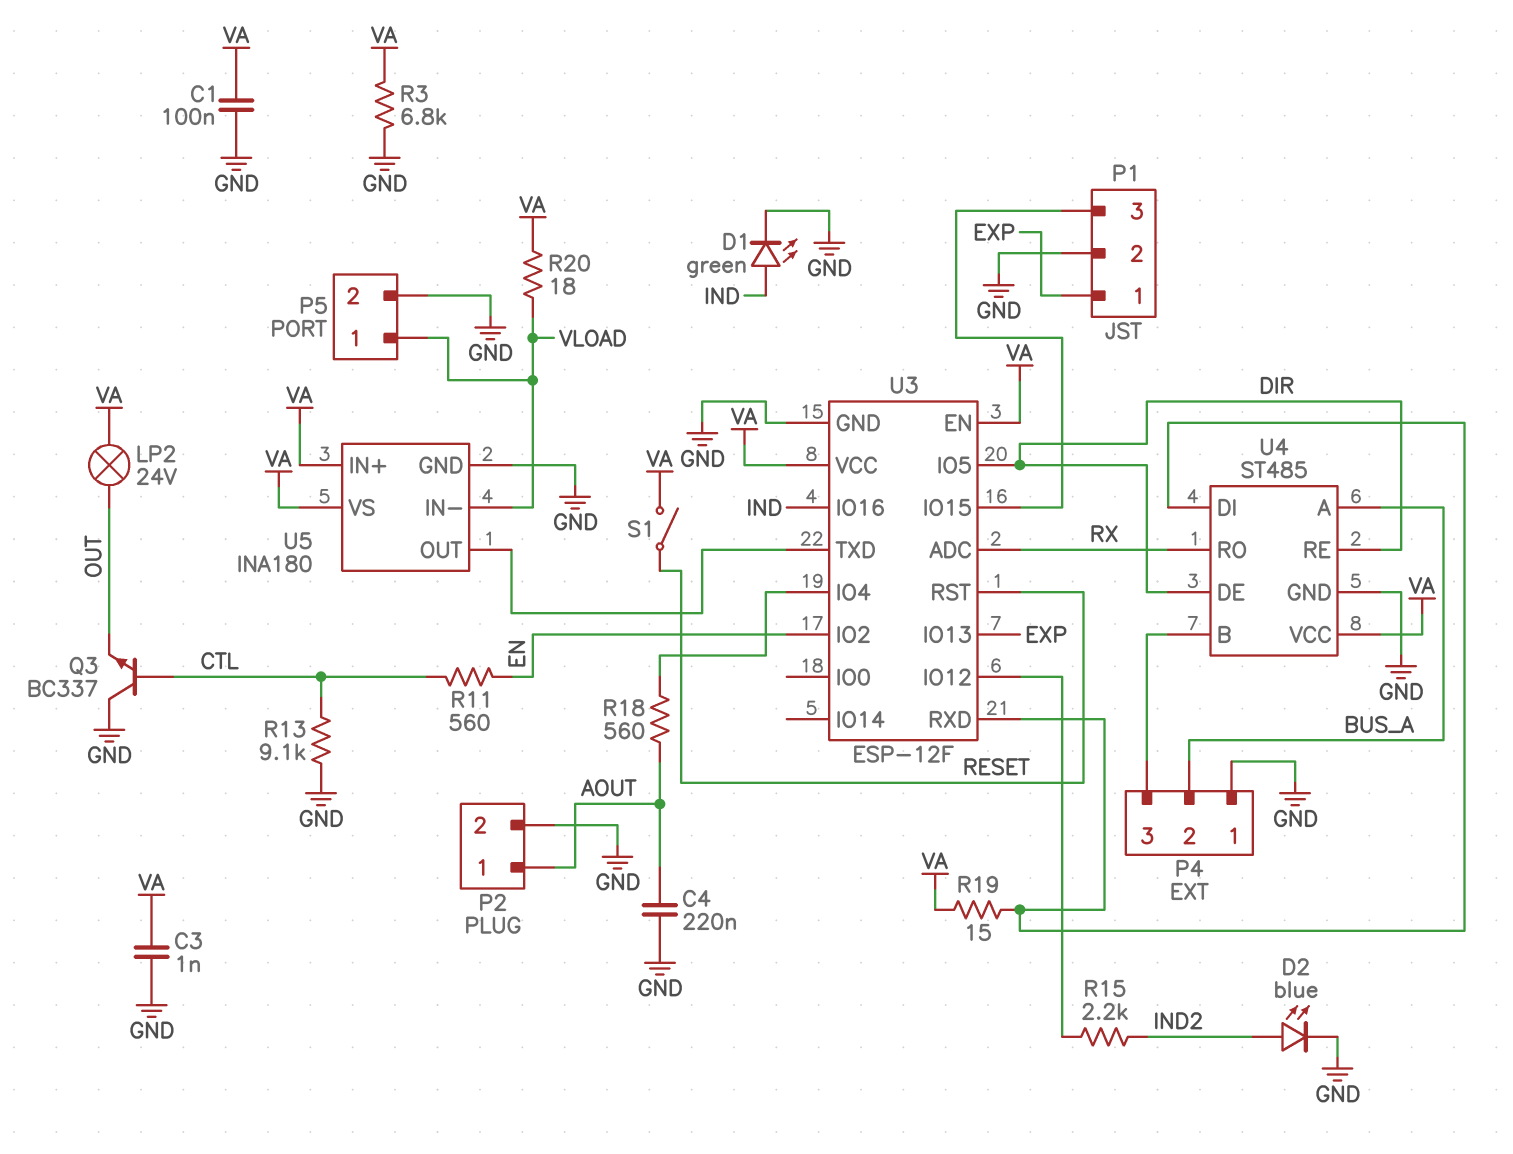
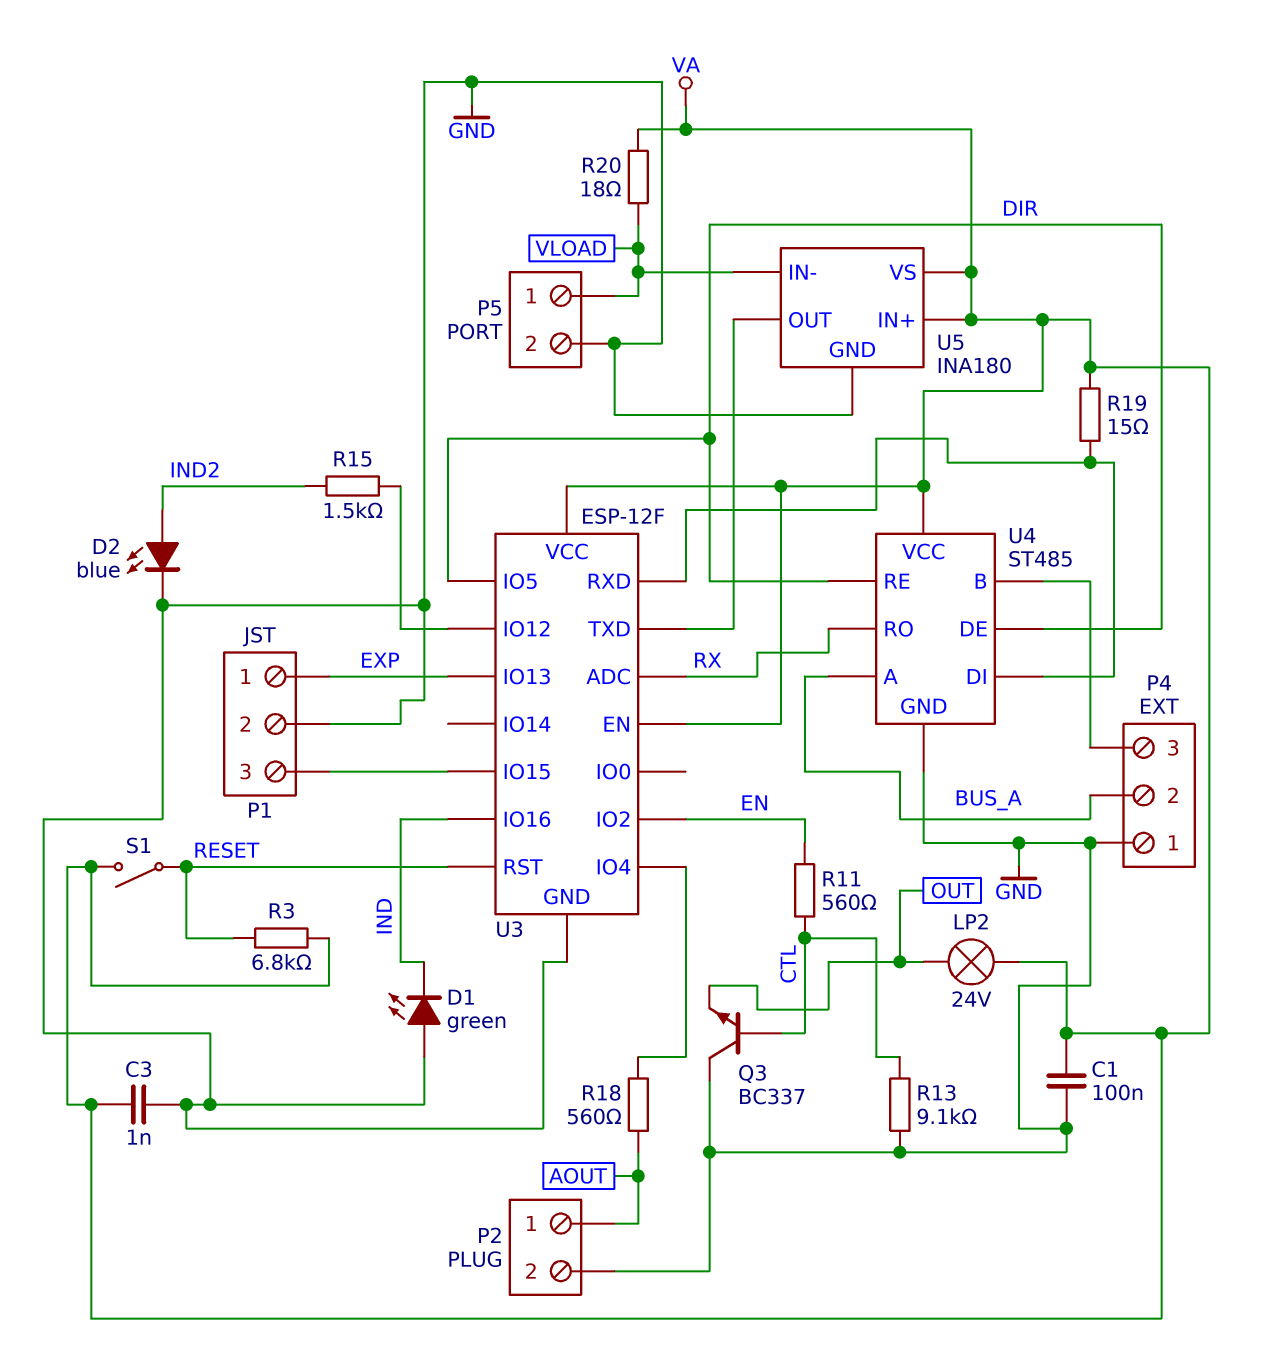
C4: 220nF (AOUT, GND) -> none
D1: LED green (A IND, K GND) -> LED green (A GND, K IND)
R3: 6.8k (GND, VA) -> 6.8k (RESET, VA)
R15: 2.2k (IND2, U3/IO12) -> 1.5k (IND2, U3/IO12)

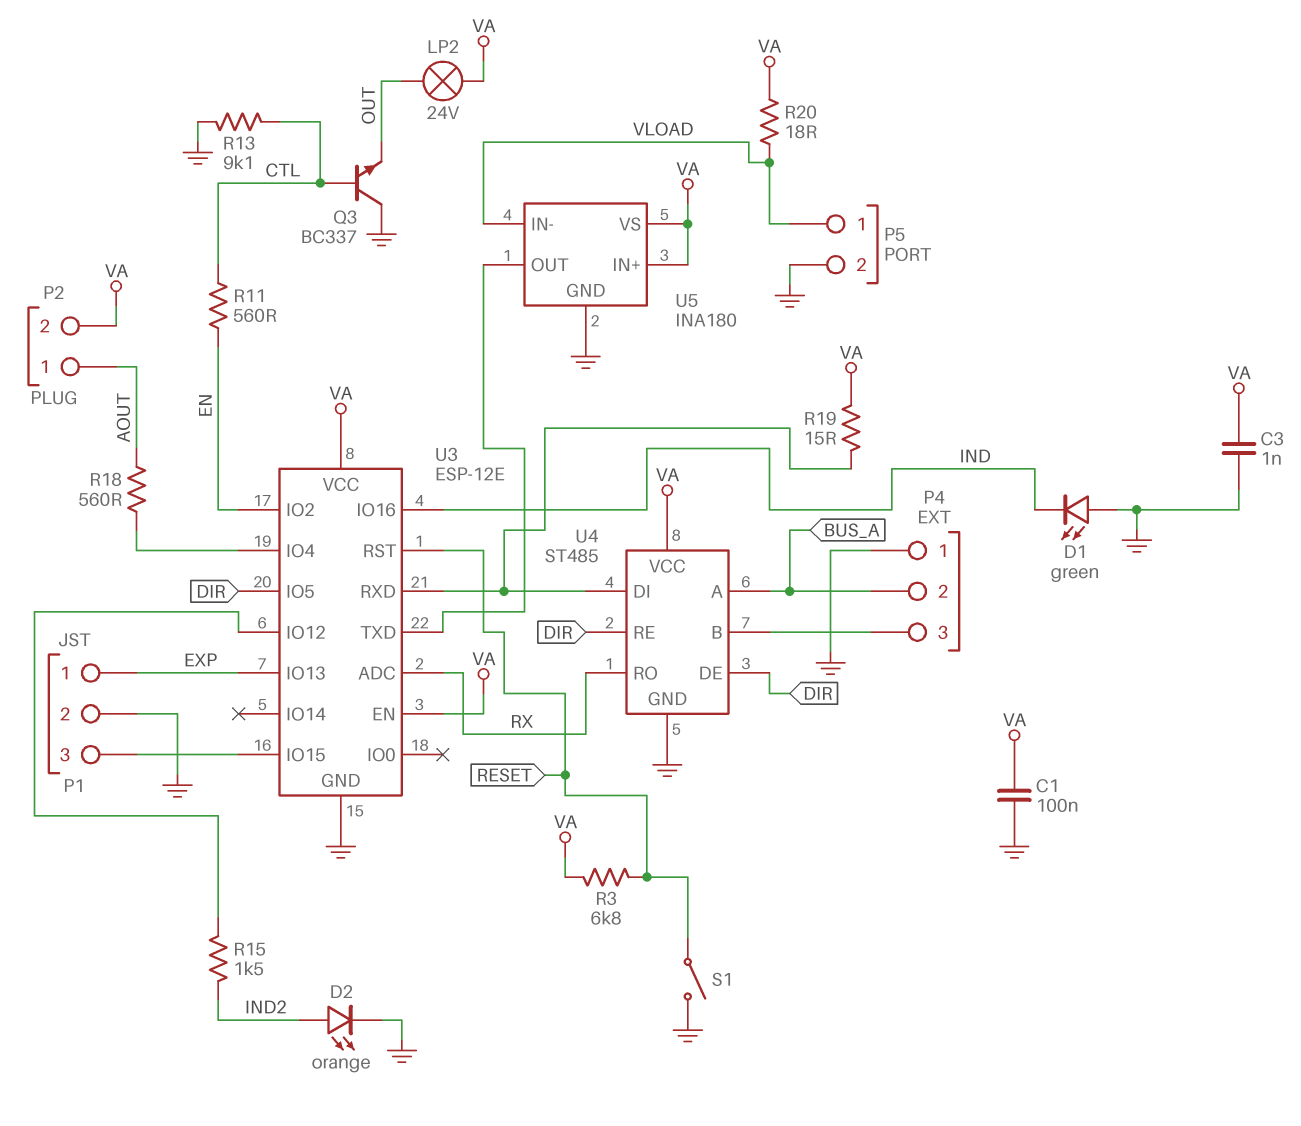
D2: LED blue (A IND2, K GND) -> LED orange (A IND2, K GND)
P2 pin 2: GND -> VA
S1: switch (RESET, VA) -> switch (GND, RESET)
U3: ESP-12F -> ESP-12E

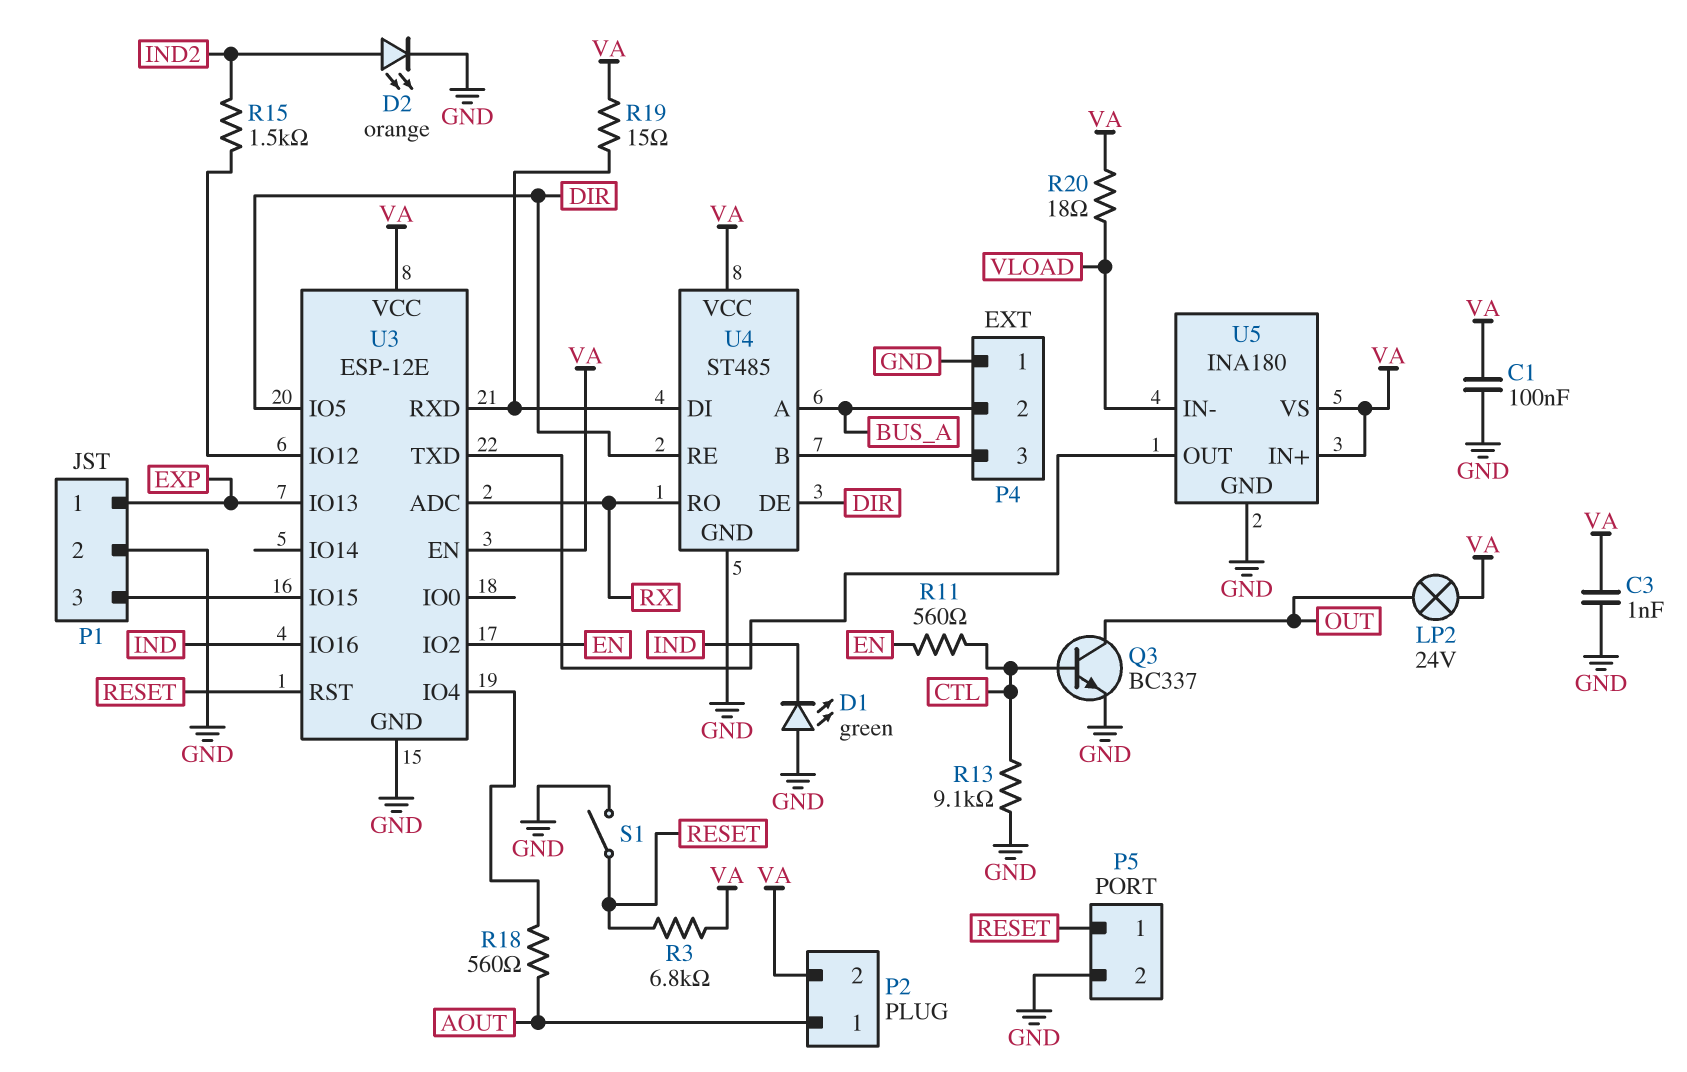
P5 pin 1: VLOAD -> RESET
Q3: NPN BC337 (B CTL, C GND, E OUT) -> NPN BC337 (B CTL, C OUT, E GND)

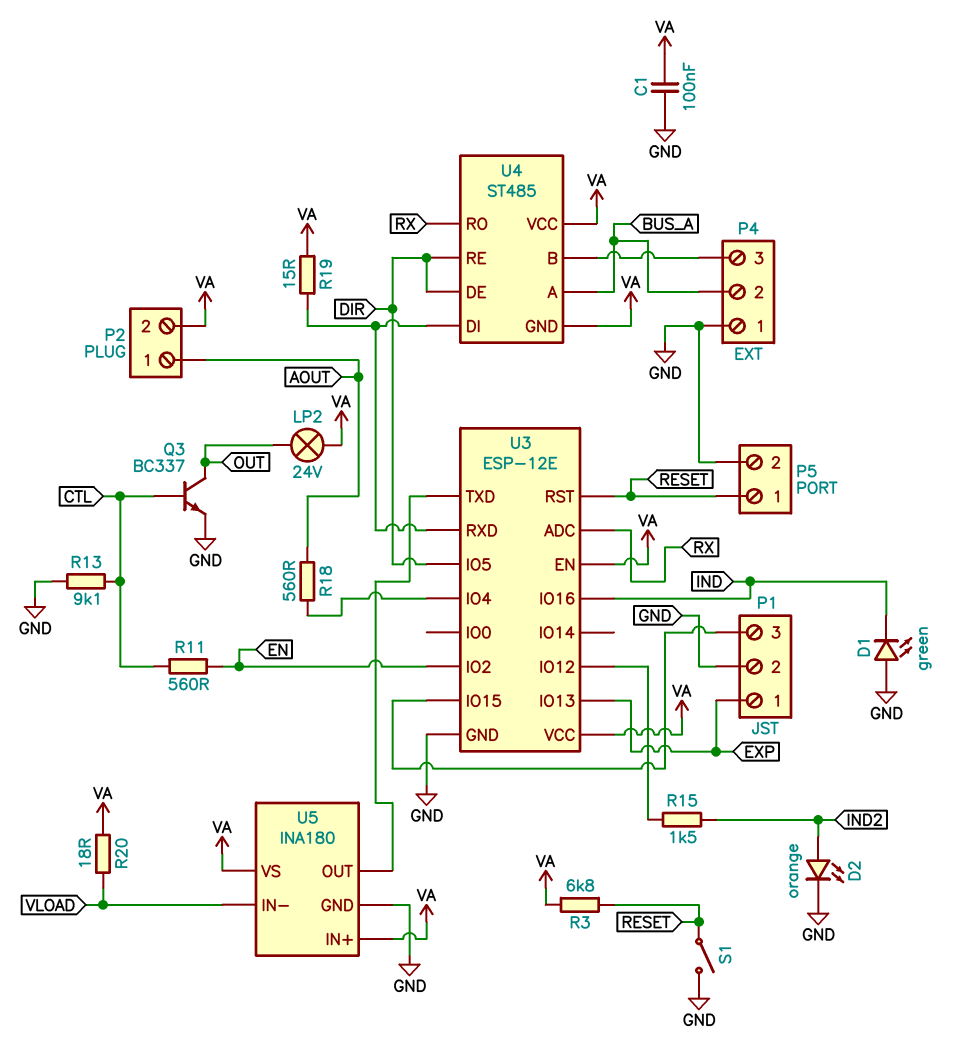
C3: 1nF (GND, VA) -> none
U4 pin GND: GND -> VA

